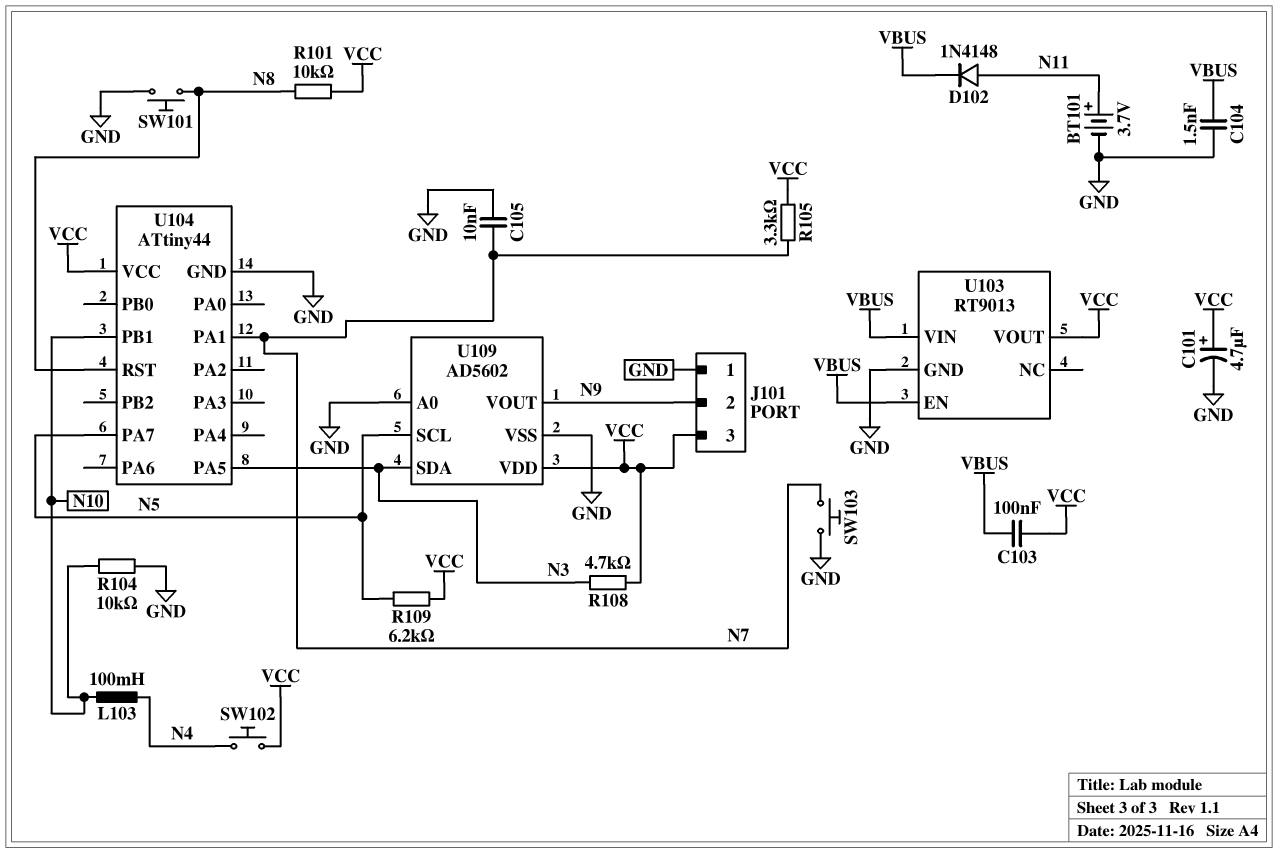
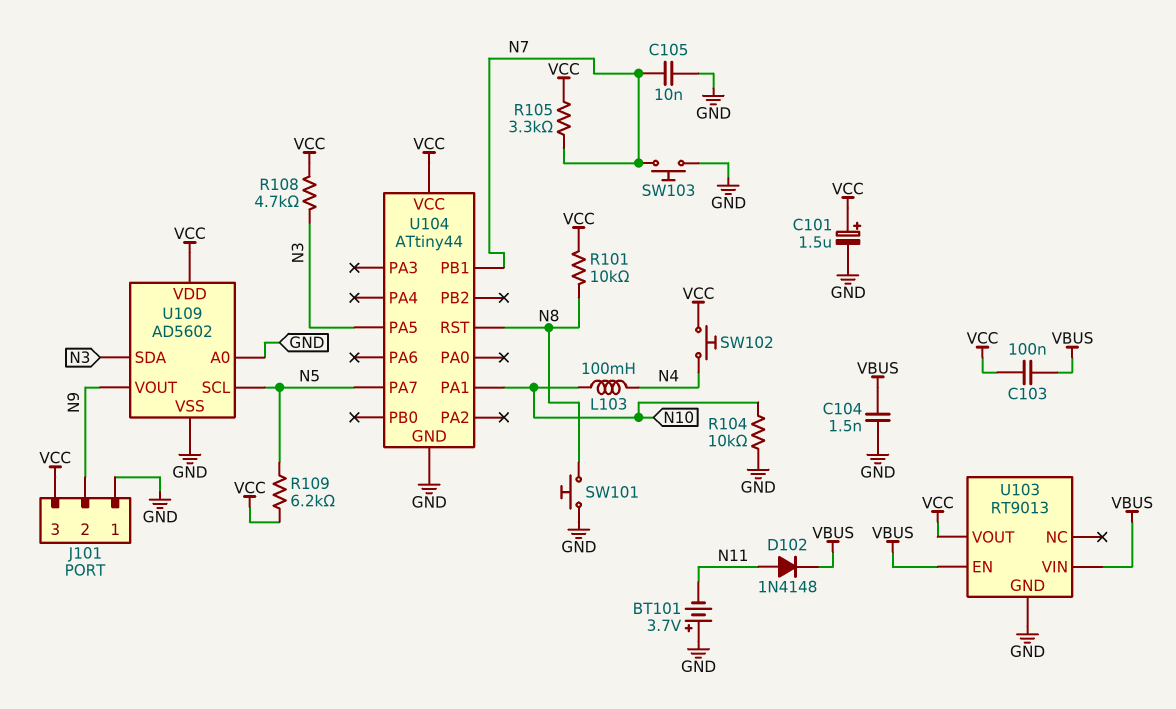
BT101: 3.7V (plus N11, minus GND) -> 3.7V (plus GND, minus N11)
C101: 4.7uF (plus VCC, minus GND) -> 1.5uF (plus VCC, minus GND)
U104 pin PA1: N7 -> N10
U104 pin PB1: N10 -> N7

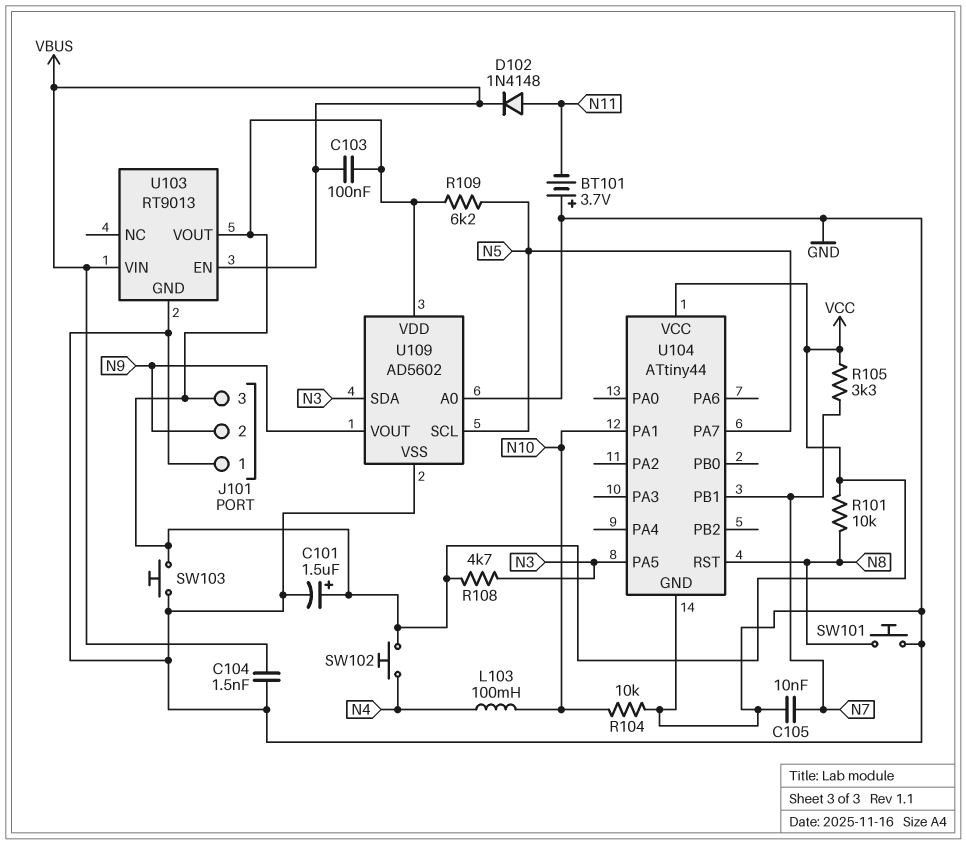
SW103: button (GND, N7) -> button (GND, VCC)

